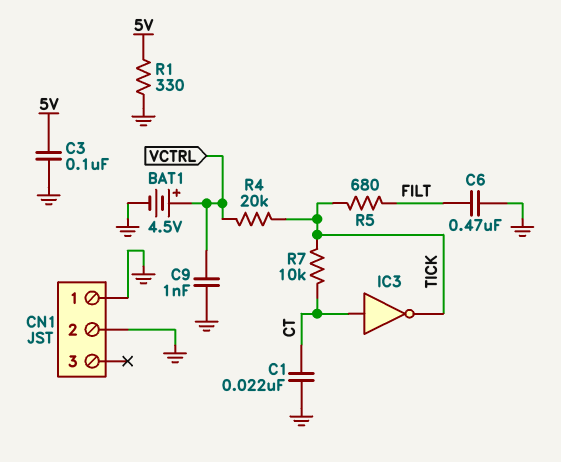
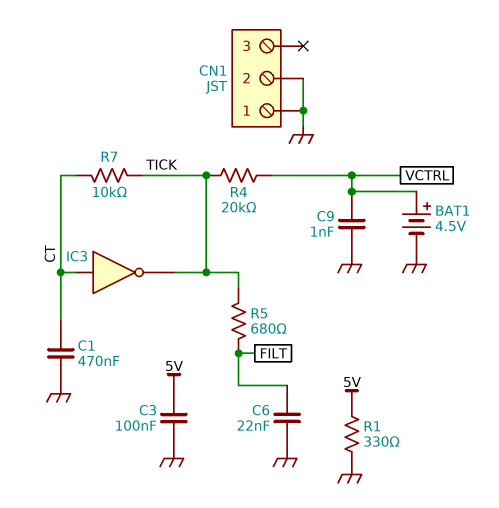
C1: 22nF (CT, GND) -> 470nF (CT, GND)
C6: 470nF (FILT, GND) -> 22nF (FILT, GND)

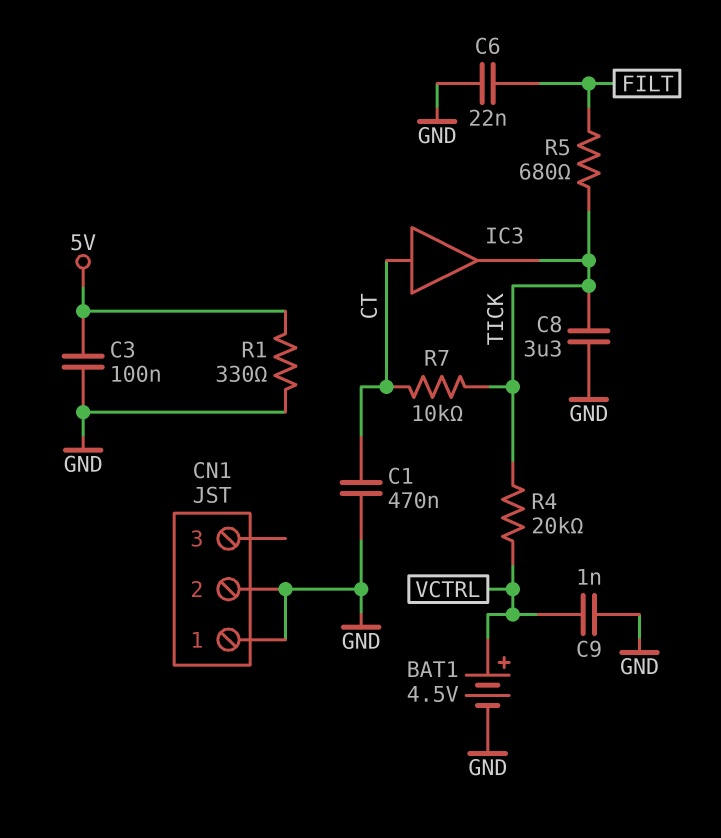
C8: none -> 3.3uF (GND, TICK)
IC3: NOT (in CT, out TICK) -> buffer (in CT, out TICK)

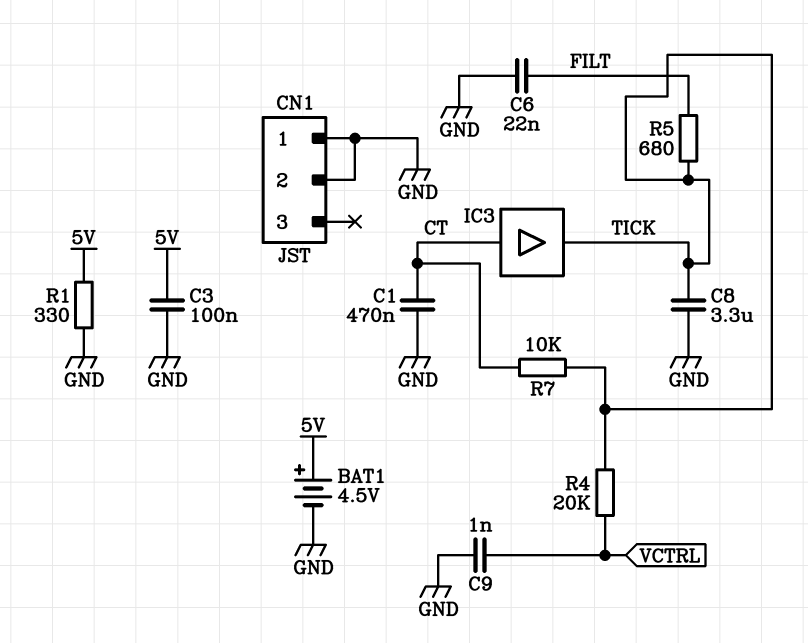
BAT1: 4.5V (plus VCTRL, minus GND) -> 4.5V (plus 5V, minus GND)

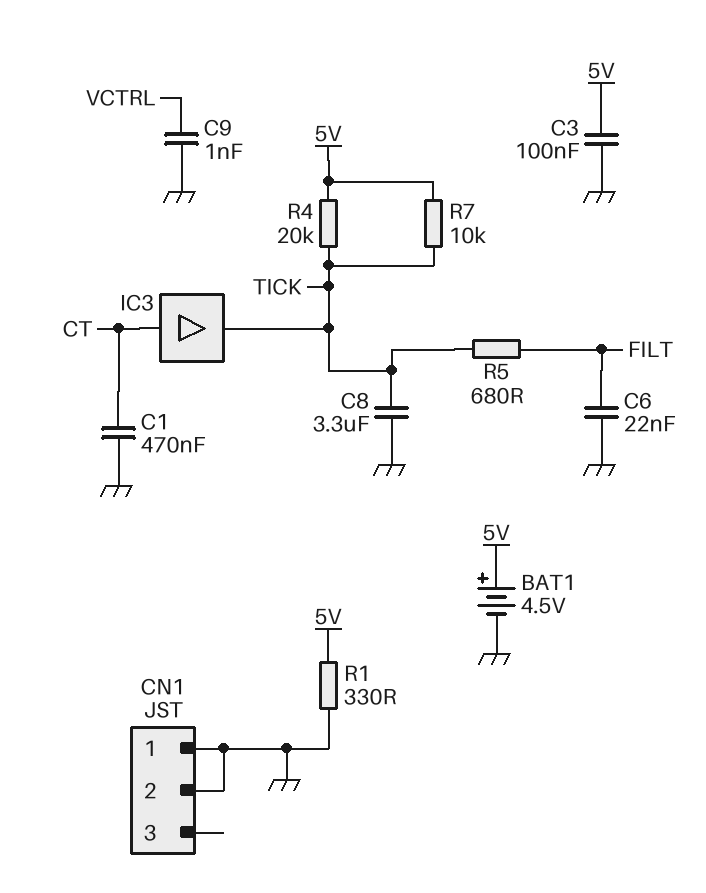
R4: 20k (TICK, VCTRL) -> 20k (5V, TICK)
R7: 10k (CT, TICK) -> 10k (5V, TICK)

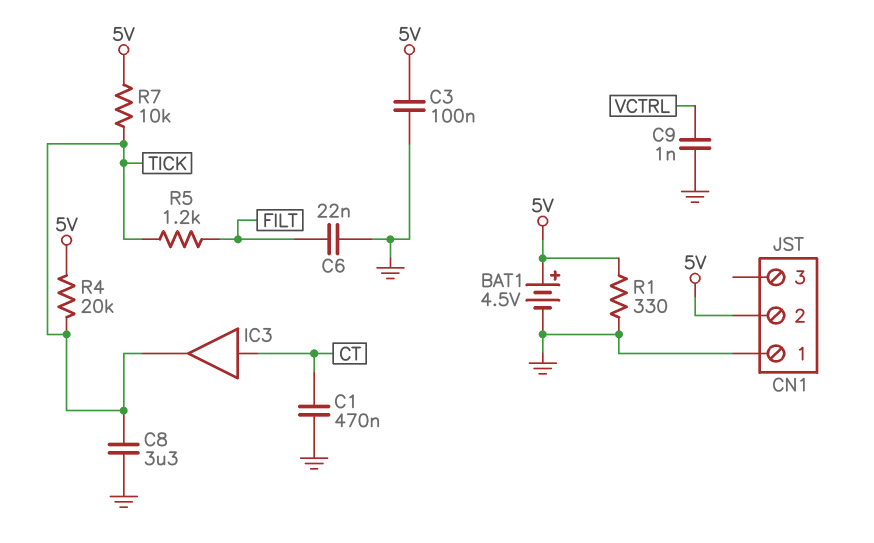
CN1 pin 2: GND -> 5V
R5: 680 (FILT, TICK) -> 1.2k (FILT, TICK)

